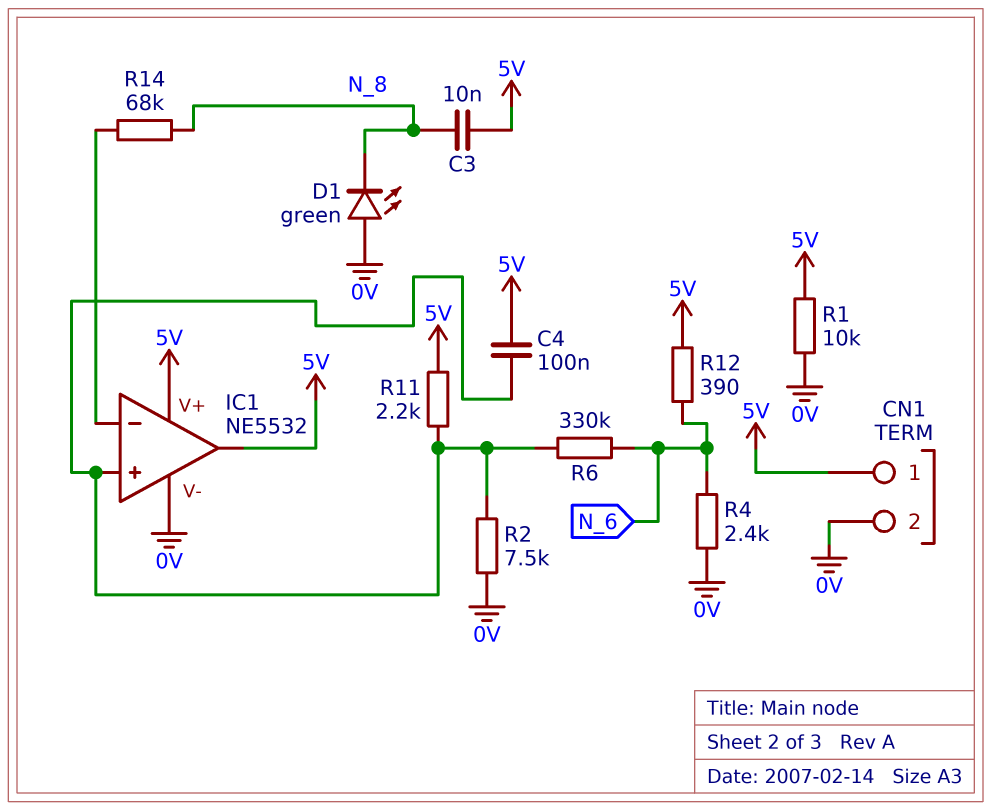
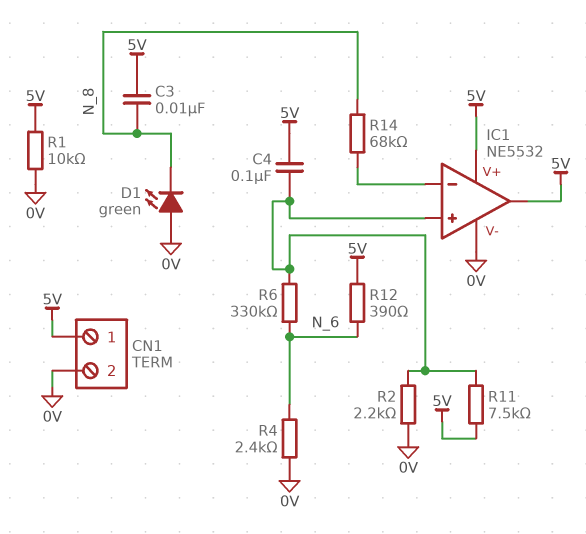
R2: 7.5k (0V, IC1/in+) -> 2.2k (0V, IC1/in+)
R11: 2.2k (5V, IC1/in+) -> 7.5k (5V, IC1/in+)

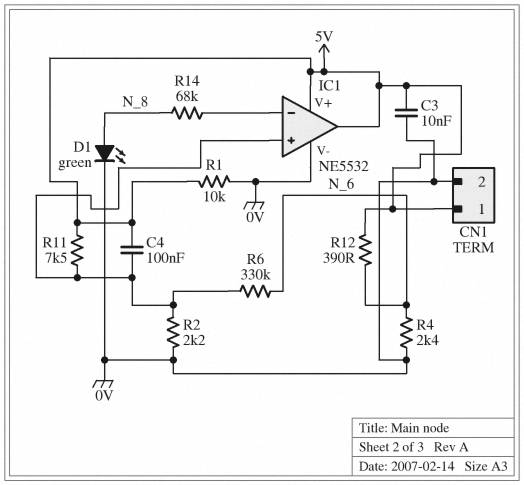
C3: 10nF (5V, N_8) -> 10nF (0V, 5V)
D1: LED green (A 0V, K N_8) -> LED green (A N_8, K 0V)

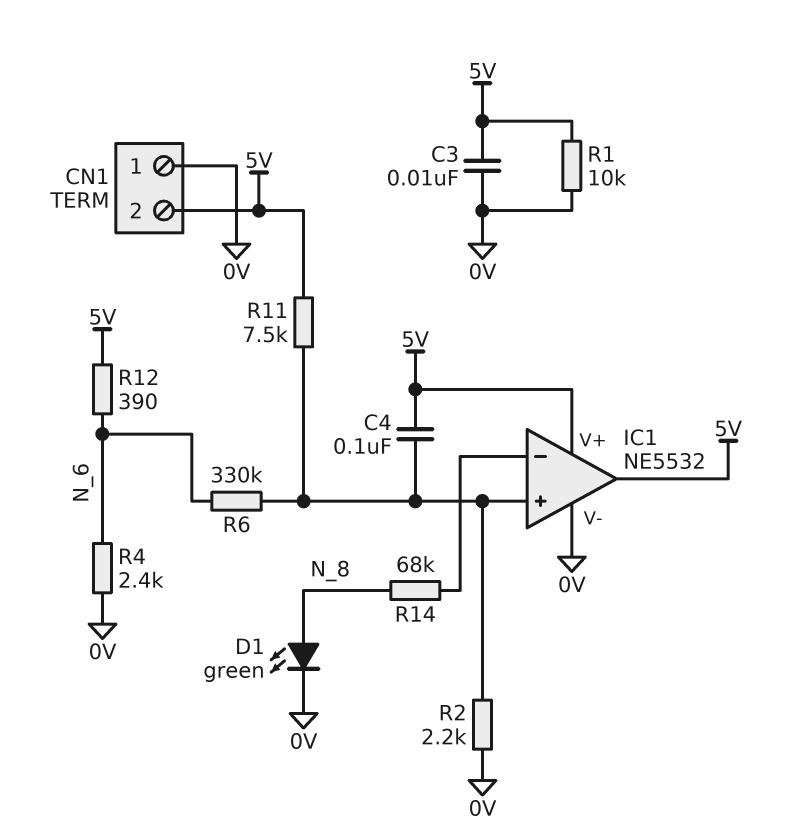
CN1 pin 1: 5V -> 0V
CN1 pin 2: 0V -> 5V

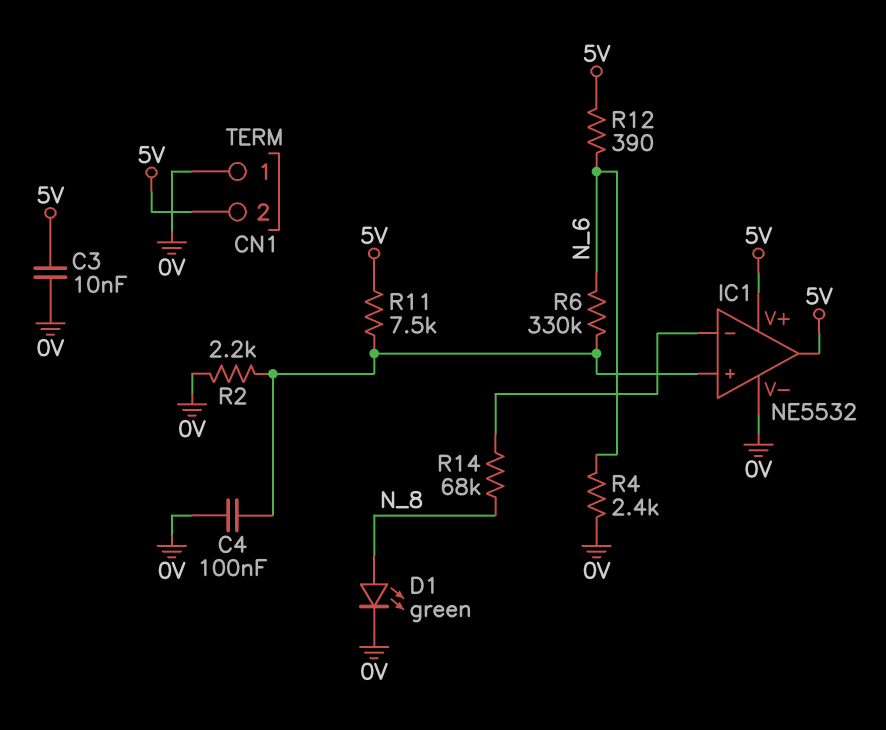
C4: 100nF (5V, IC1/in+) -> 100nF (0V, IC1/in+)
R1: 10k (0V, 5V) -> none

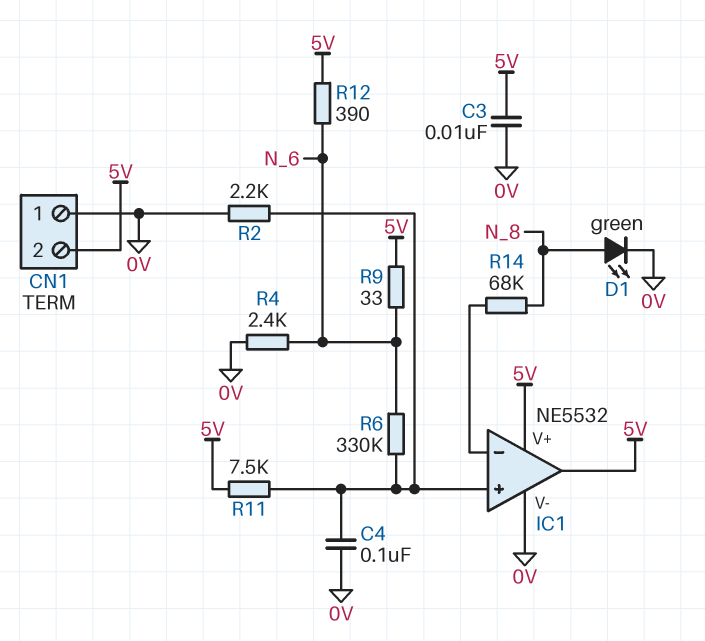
R9: none -> 33 (5V, N_6)

